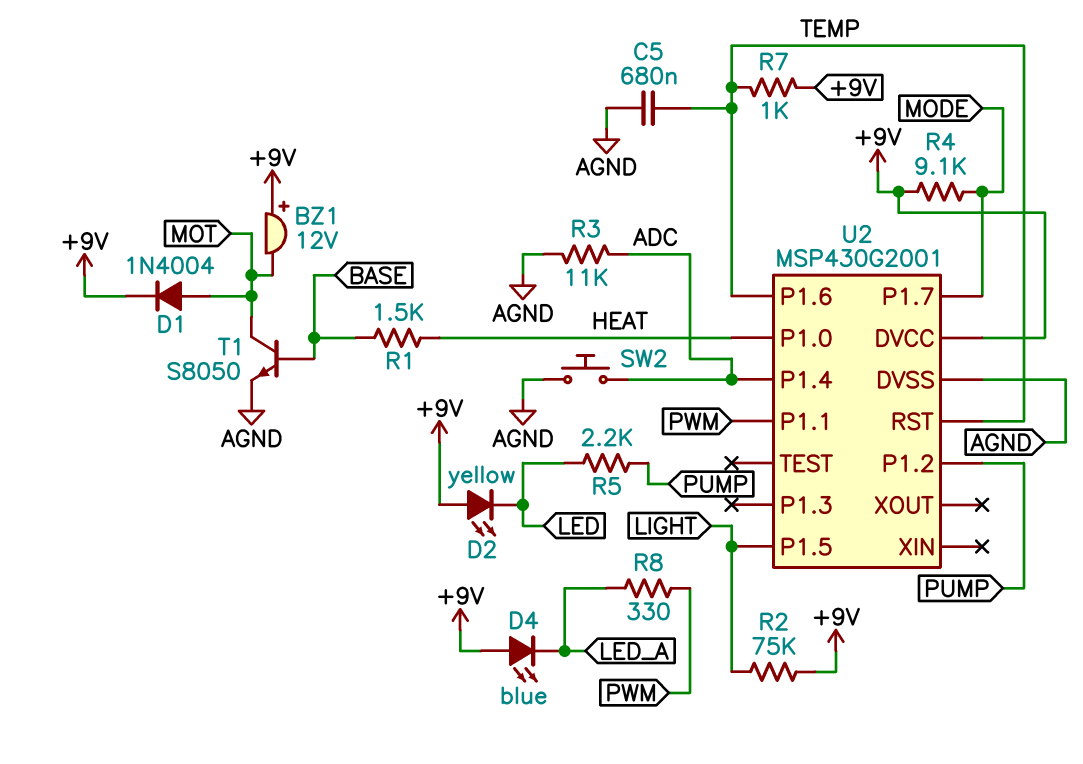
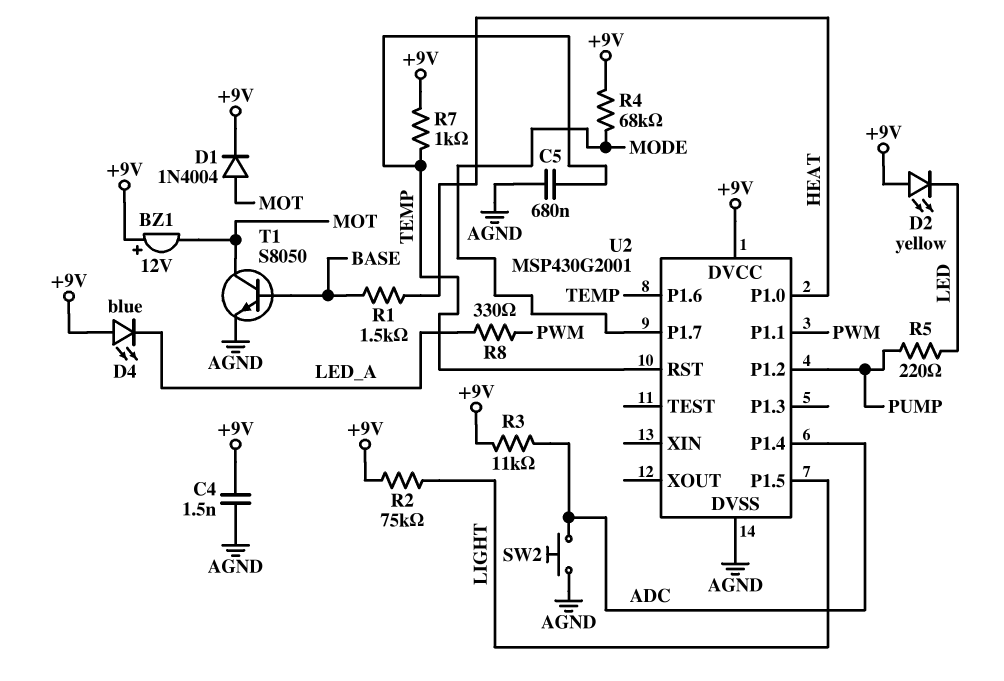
C4: none -> 1.5nF (+9V, AGND)
R3: 11k (ADC, AGND) -> 11k (+9V, ADC)
R4: 9.1k (+9V, MODE) -> 68k (+9V, MODE)
R5: 2.2k (LED, PUMP) -> 220 (LED, PUMP)

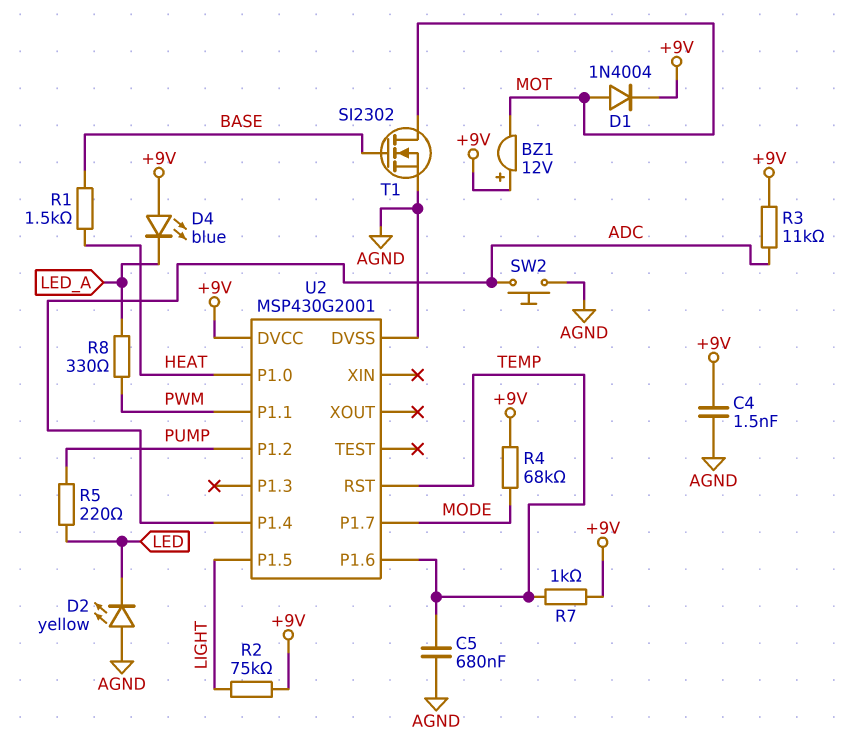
D2: LED yellow (A +9V, K LED) -> LED yellow (A AGND, K LED)
T1: NPN S8050 (B BASE, C MOT, E AGND) -> NMOS SI2302 (G BASE, D MOT, S AGND)

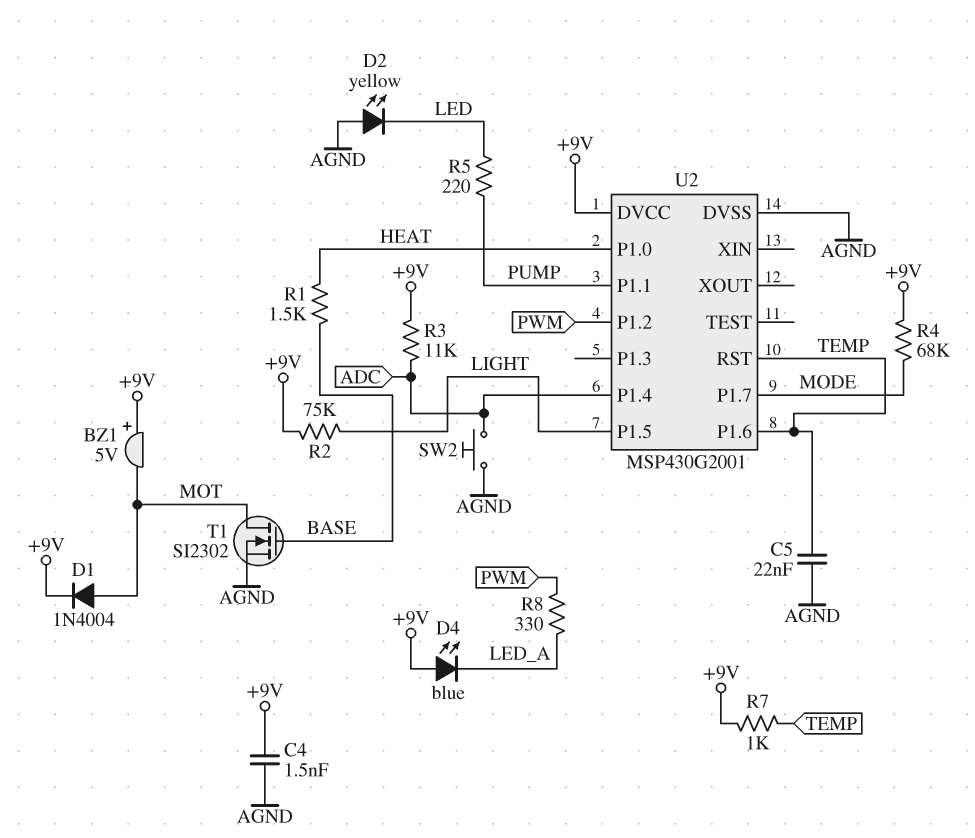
BZ1: buzzer 12V (plus +9V, minus MOT) -> buzzer 5V (plus +9V, minus MOT)
C5: 680nF (AGND, TEMP) -> 22nF (AGND, TEMP)
U2 pin P1.1: PWM -> PUMP
U2 pin P1.2: PUMP -> PWM

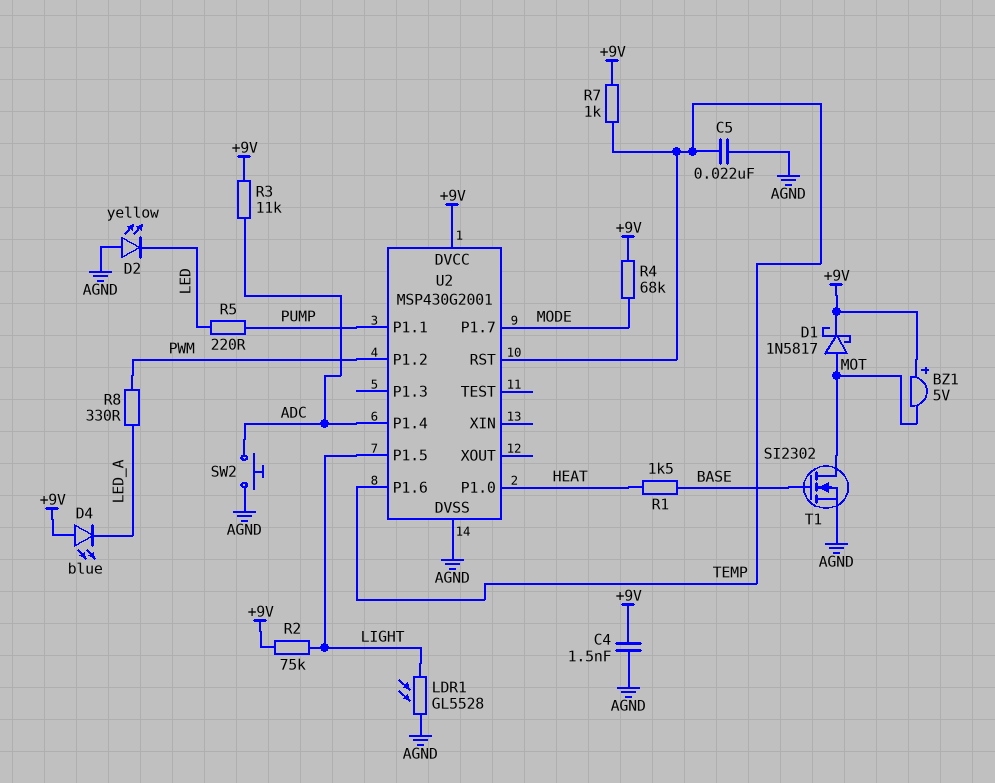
D1: diode 1N4004 (A MOT, K +9V) -> schottky 1N5817 (A MOT, K +9V)
LDR1: none -> GL5528 (AGND, LIGHT)

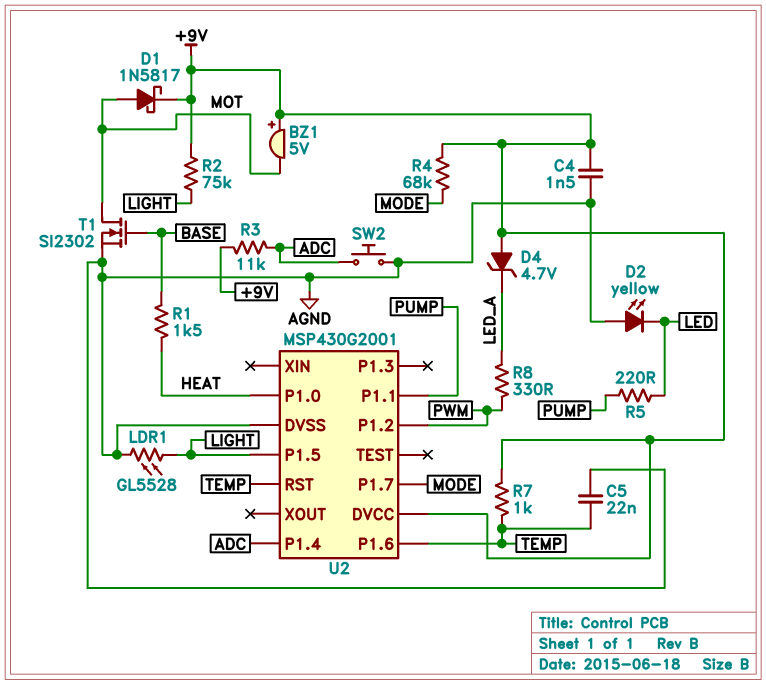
D4: LED blue (A +9V, K LED_A) -> zener 4.7V (A +9V, K LED_A)

